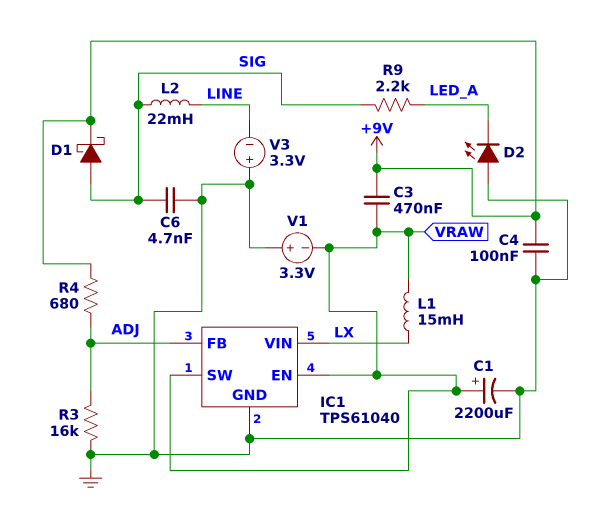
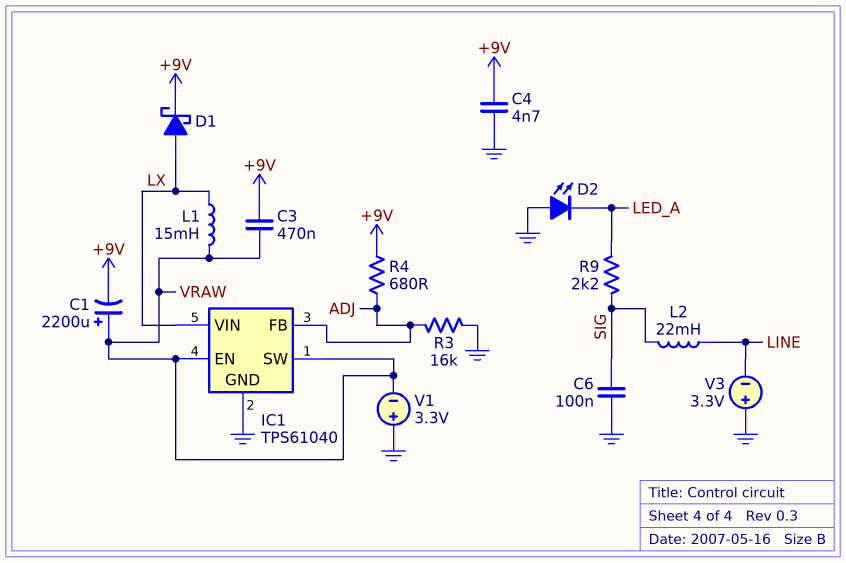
C1: 2200uF (plus VRAW, minus GND) -> 2200uF (plus VRAW, minus +9V)
C4: 100nF (+9V, GND) -> 4.7nF (+9V, GND)
C6: 4.7nF (GND, SIG) -> 100nF (GND, SIG)
D1: schottky (A SIG, K +9V) -> schottky (A LX, K +9V)

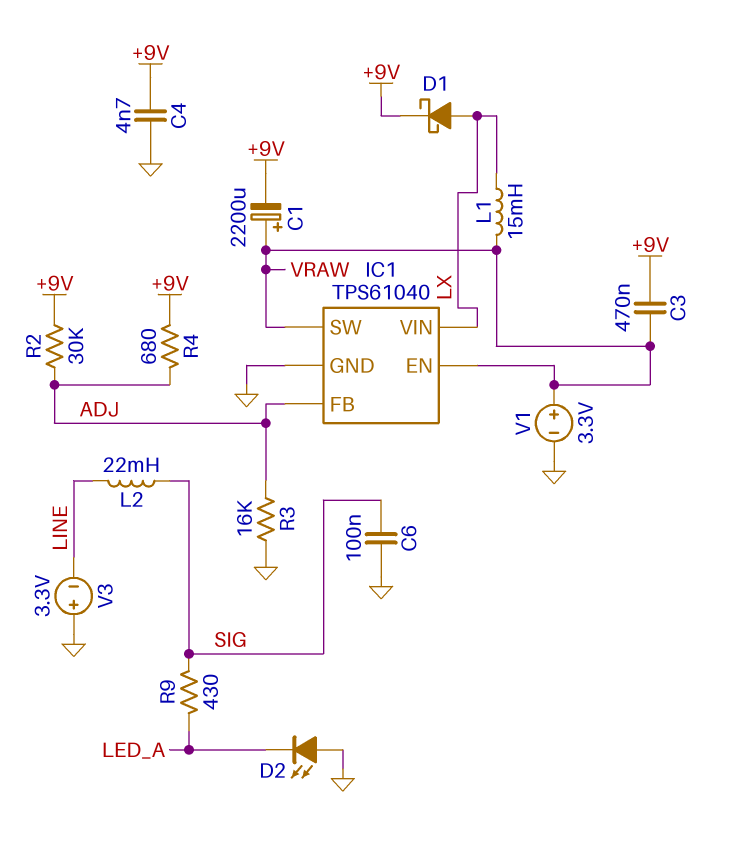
R2: none -> 30k (+9V, ADJ)
R9: 2.2k (LED_A, SIG) -> 430 (LED_A, SIG)
V1: 3.3V (plus GND, minus VRAW) -> 3.3V (plus VRAW, minus GND)

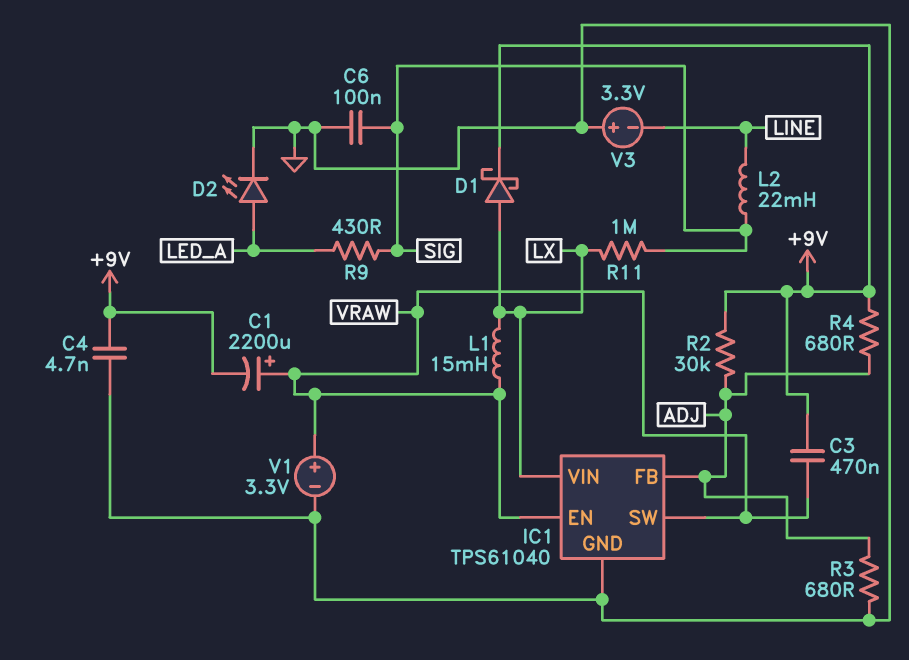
D2: LED (A GND, K LED_A) -> LED (A LED_A, K GND)
R3: 16k (ADJ, GND) -> 680 (ADJ, GND)
R11: none -> 1M (LX, SIG)

